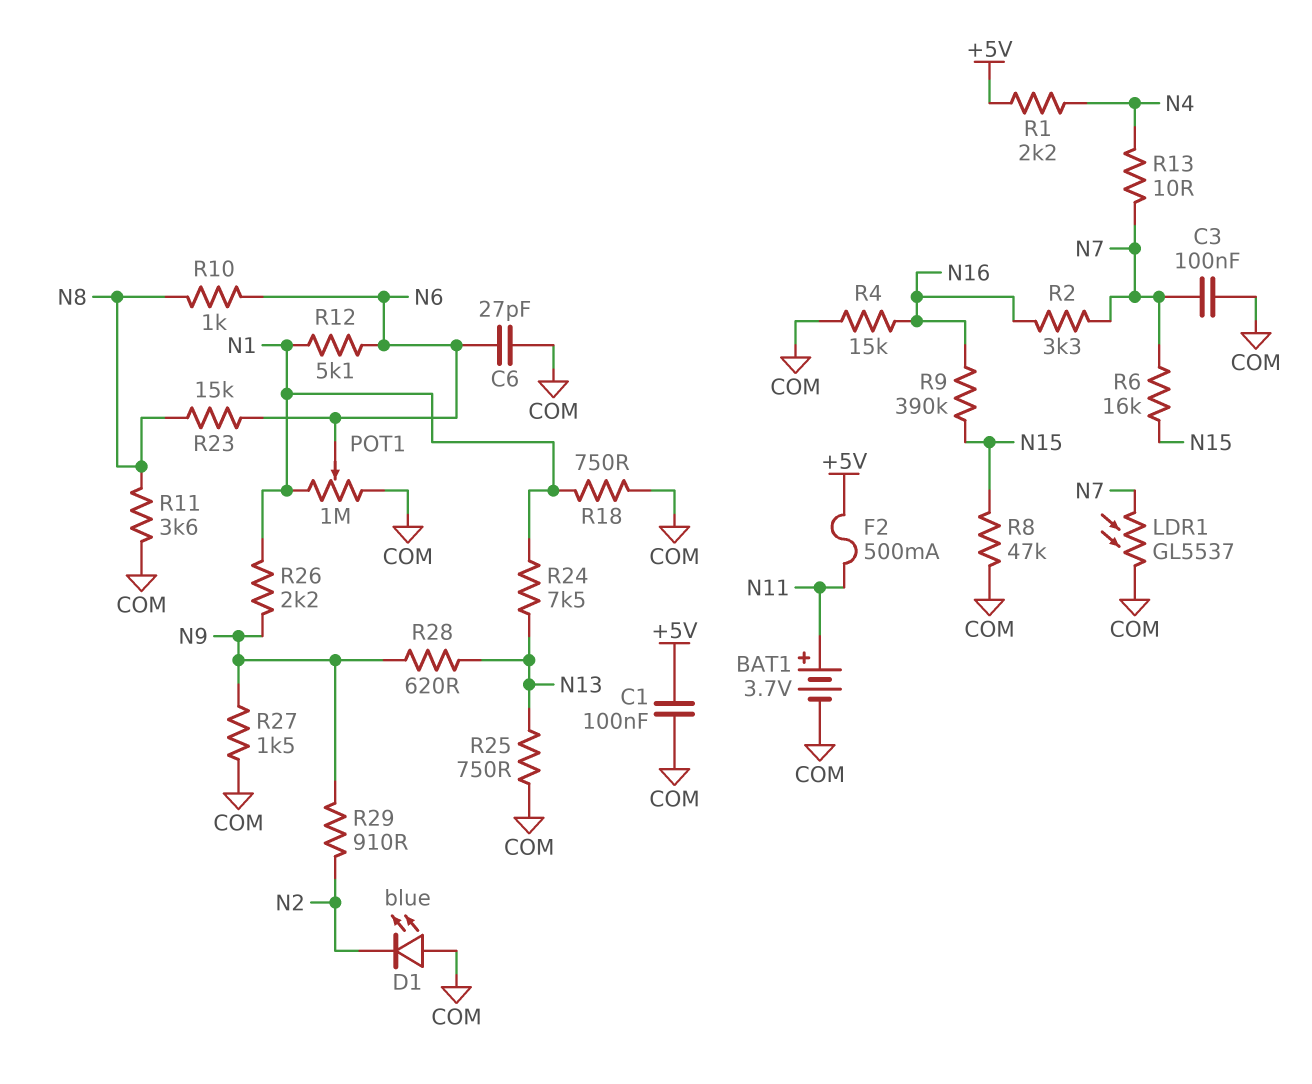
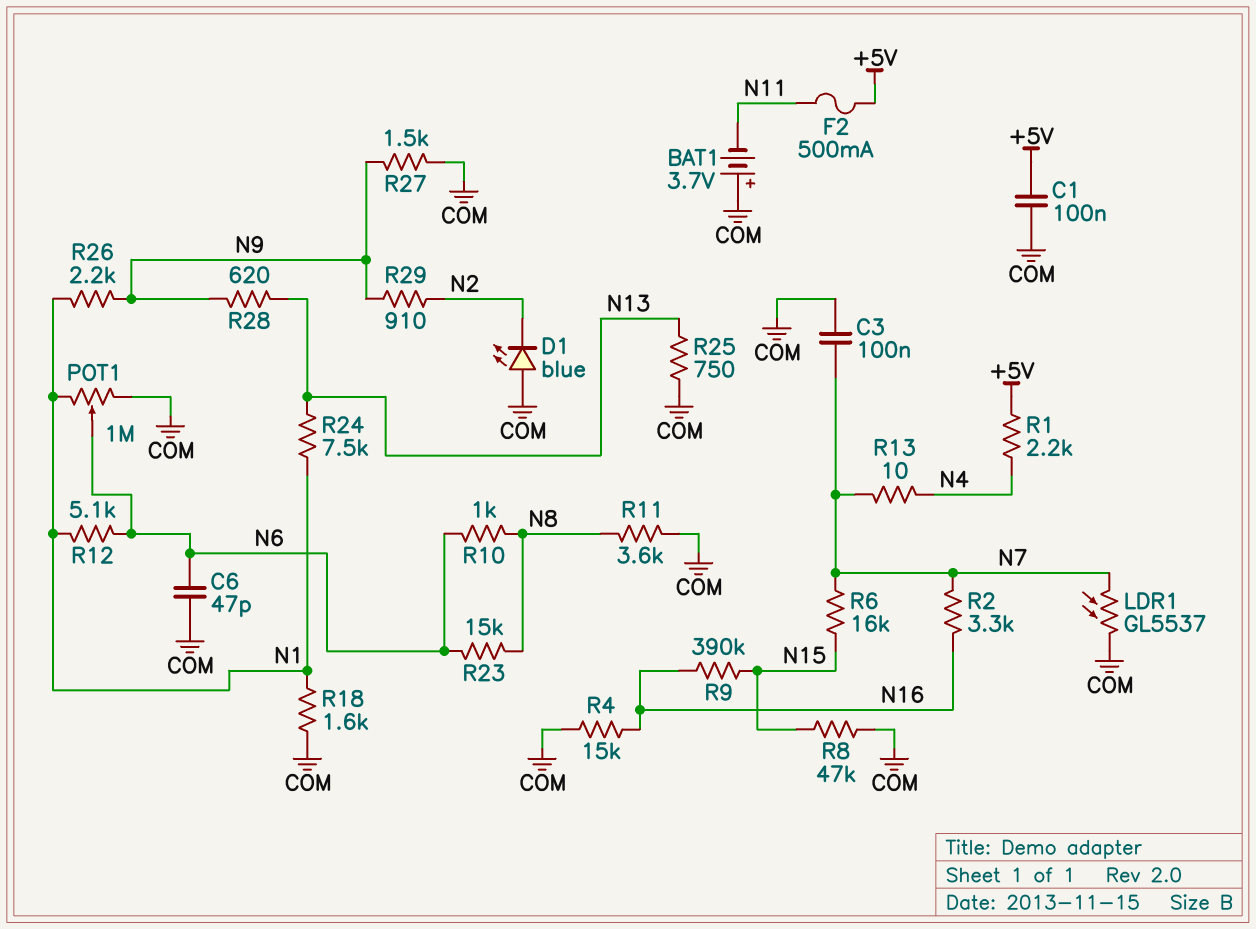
BAT1: 3.7V (plus N11, minus COM) -> 3.7V (plus COM, minus N11)
C6: 27pF (COM, N6) -> 47pF (COM, N6)
R18: 750 (COM, N1) -> 1.6k (COM, N1)

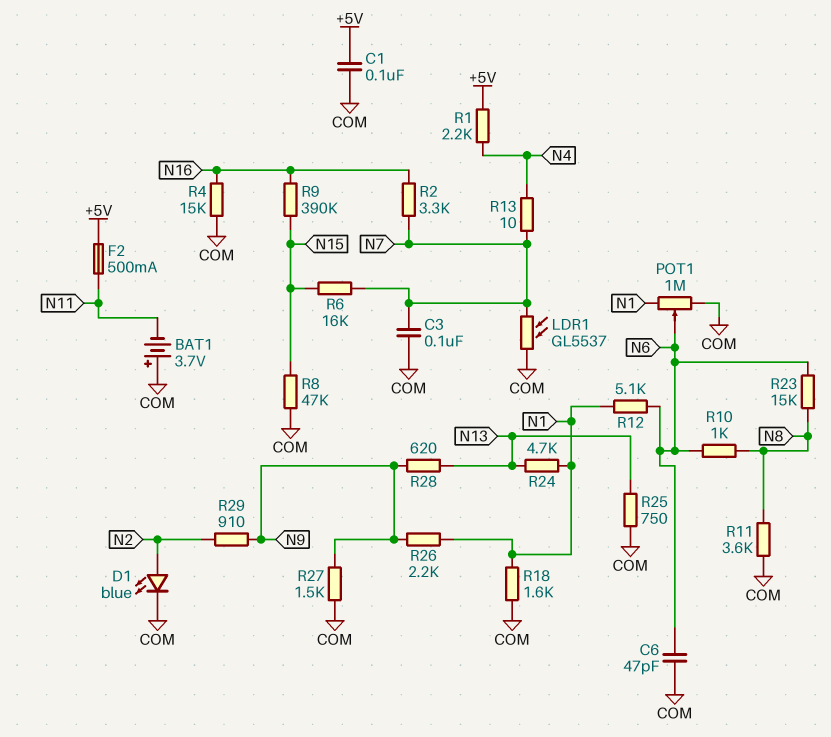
D1: LED blue (A COM, K N2) -> LED blue (A N2, K COM)
R24: 7.5k (N1, N13) -> 4.7k (N1, N13)

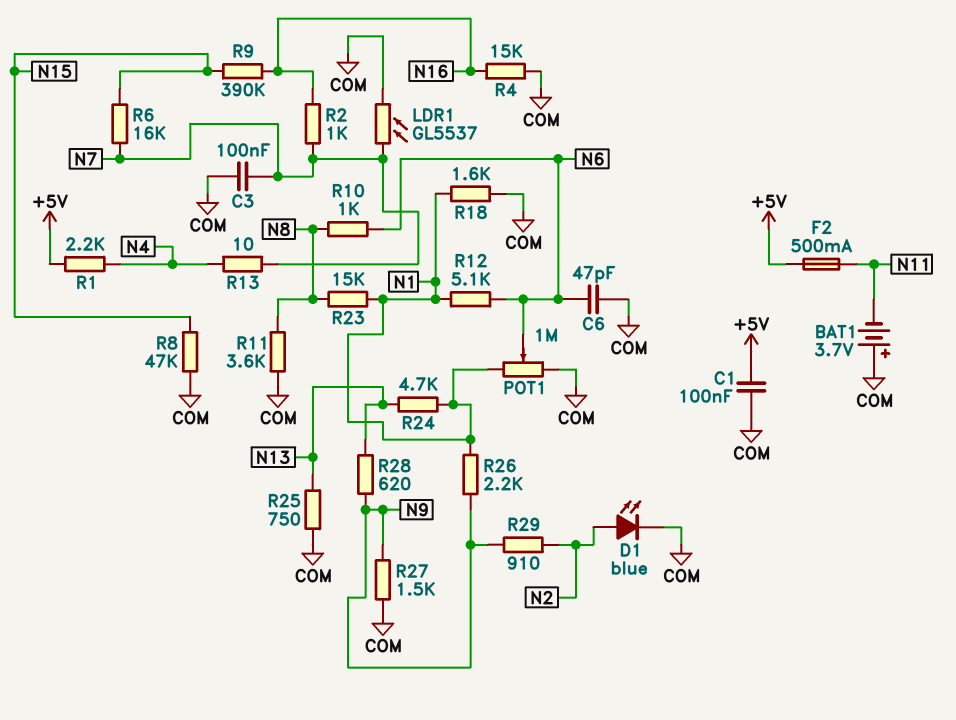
R2: 3.3k (N7, N16) -> 1k (N7, N16)
R23: 15k (N6, N8) -> 15k (N1, N8)

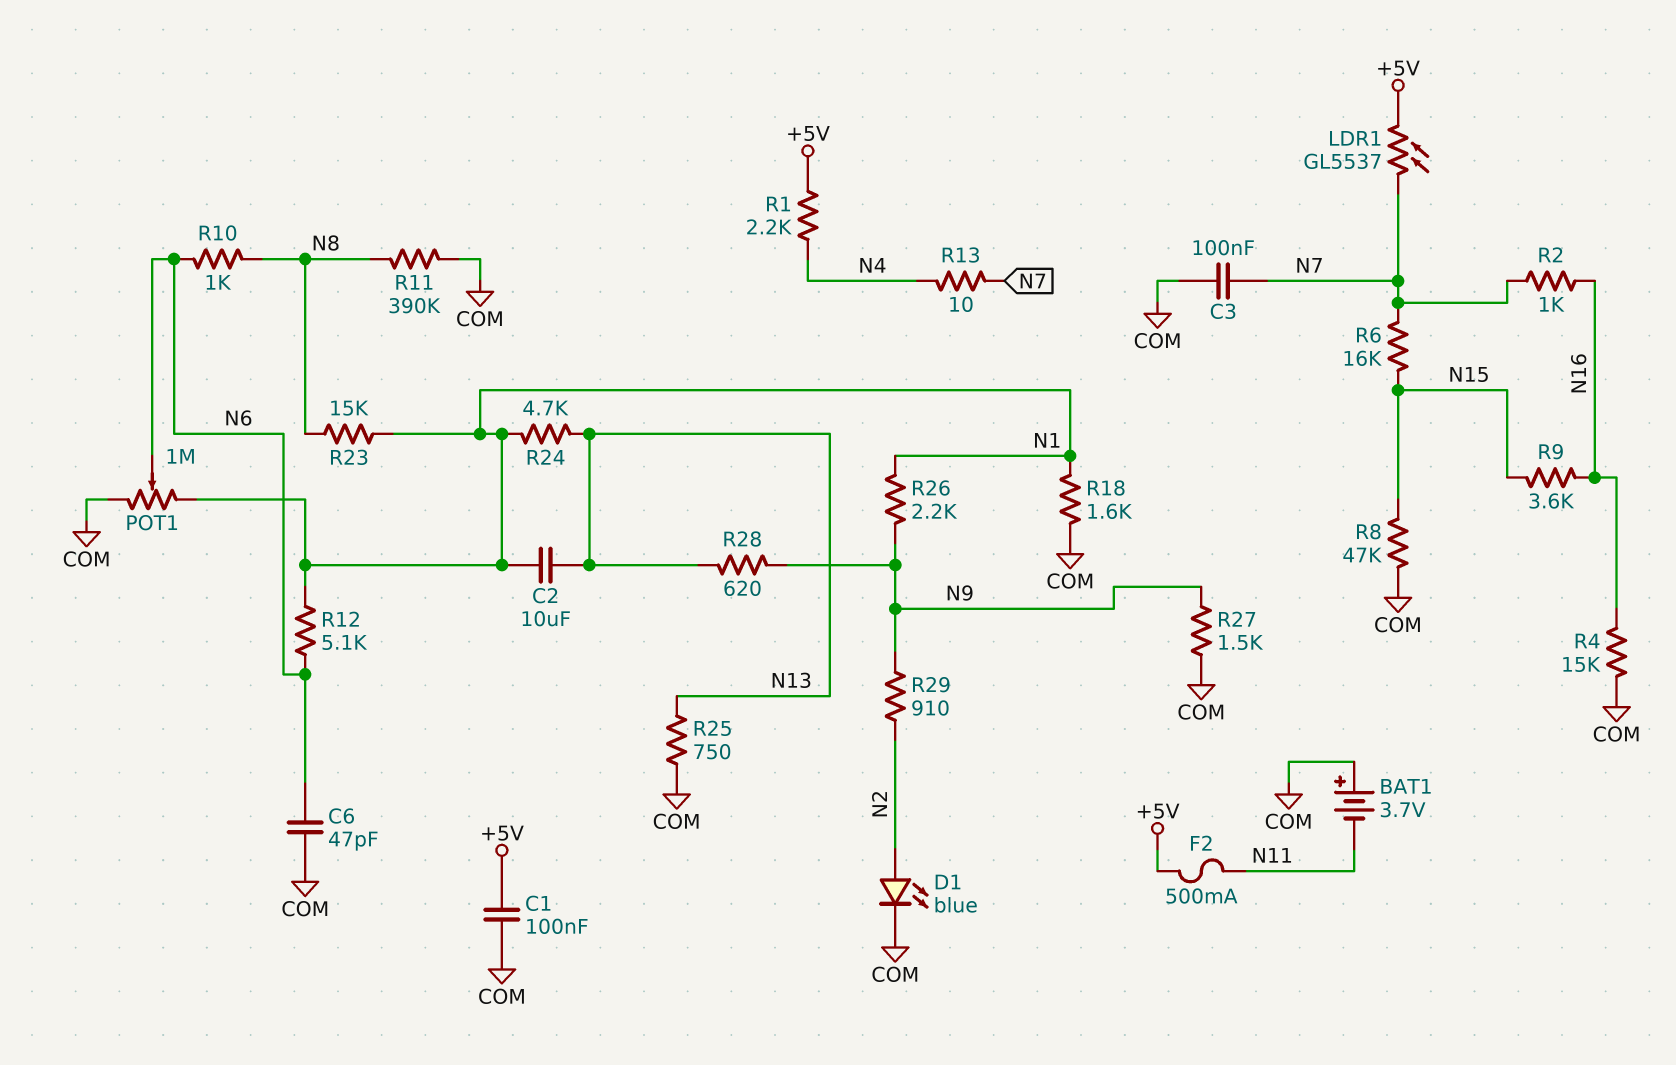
C2: none -> 10uF (N1, N13)
LDR1: GL5537 (COM, N7) -> GL5537 (+5V, N7)
R9: 390k (N15, N16) -> 3.6k (N15, N16)
R11: 3.6k (COM, N8) -> 390k (COM, N8)

